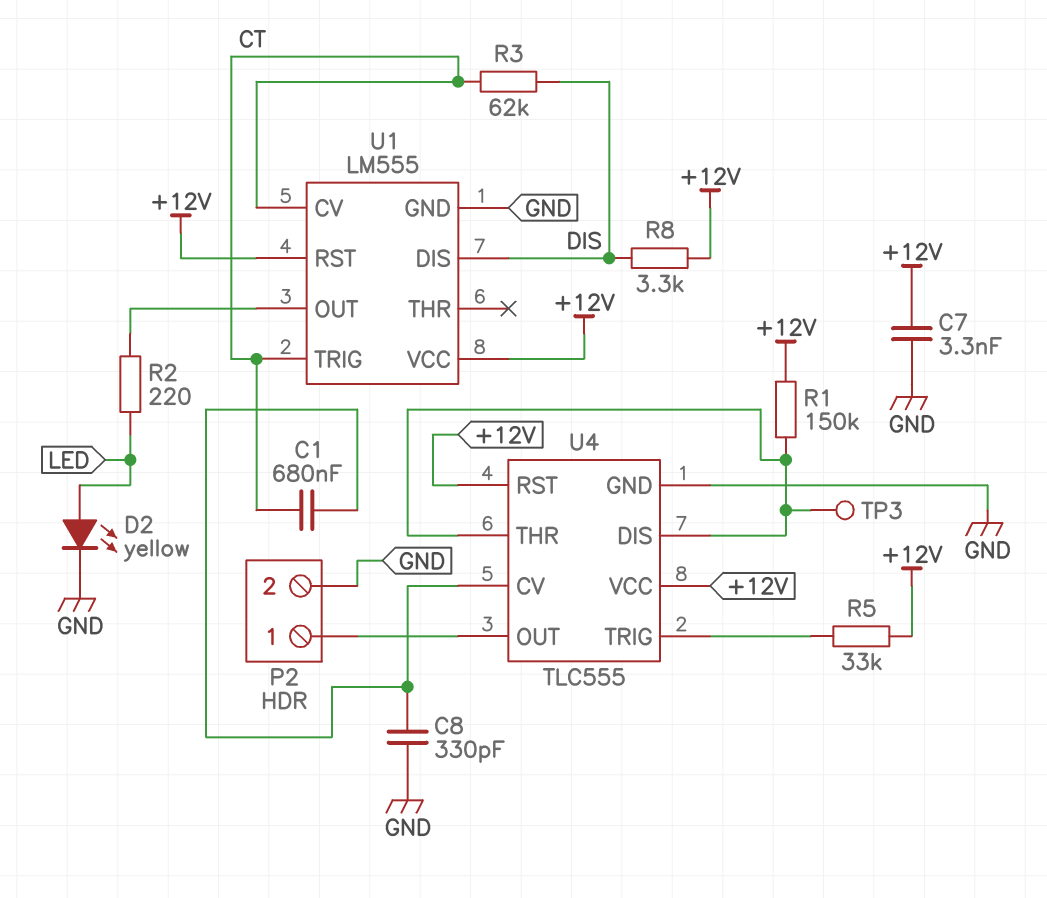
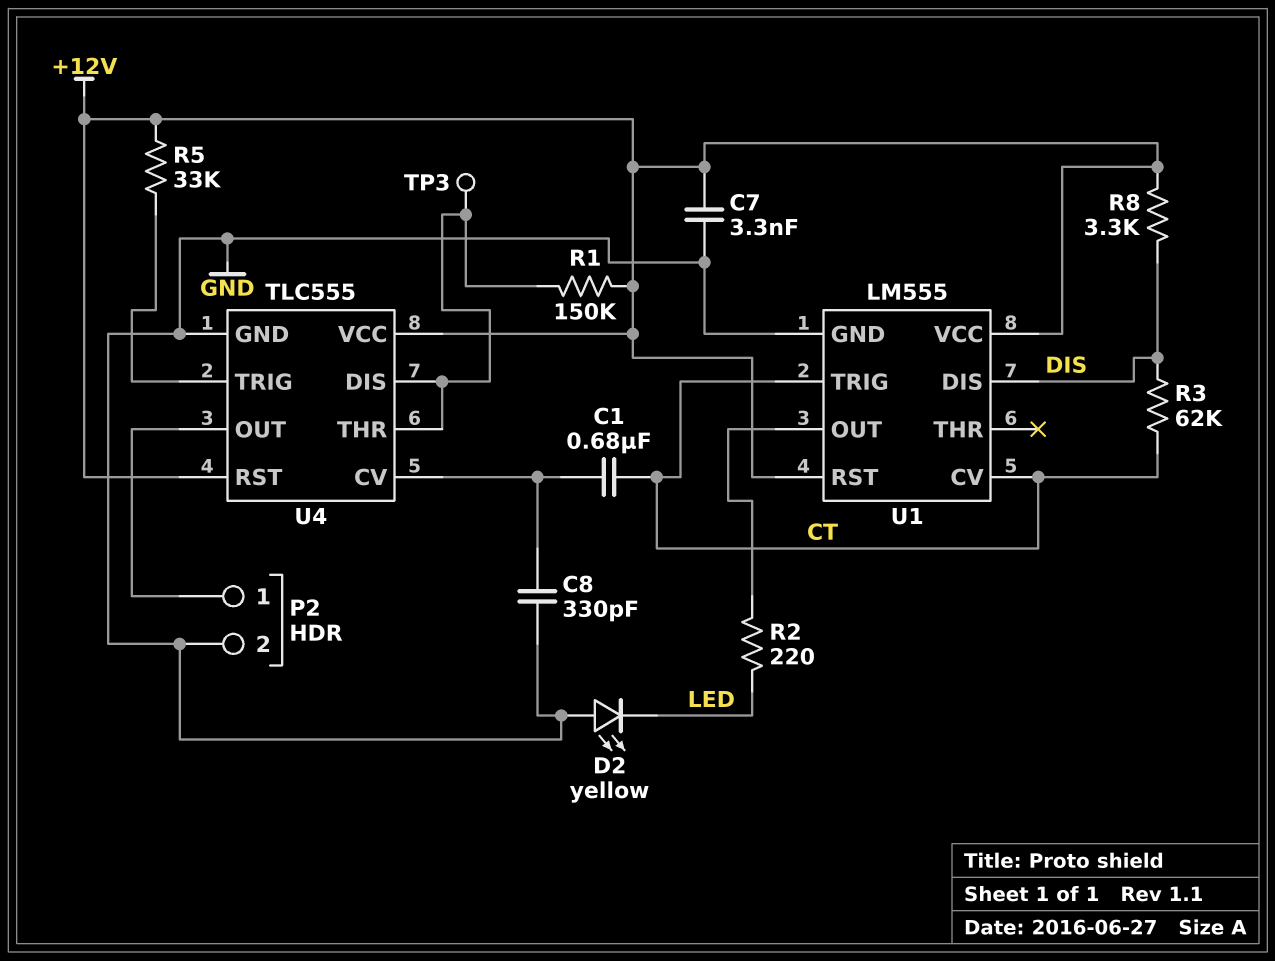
D2: LED yellow (A LED, K GND) -> LED yellow (A GND, K LED)

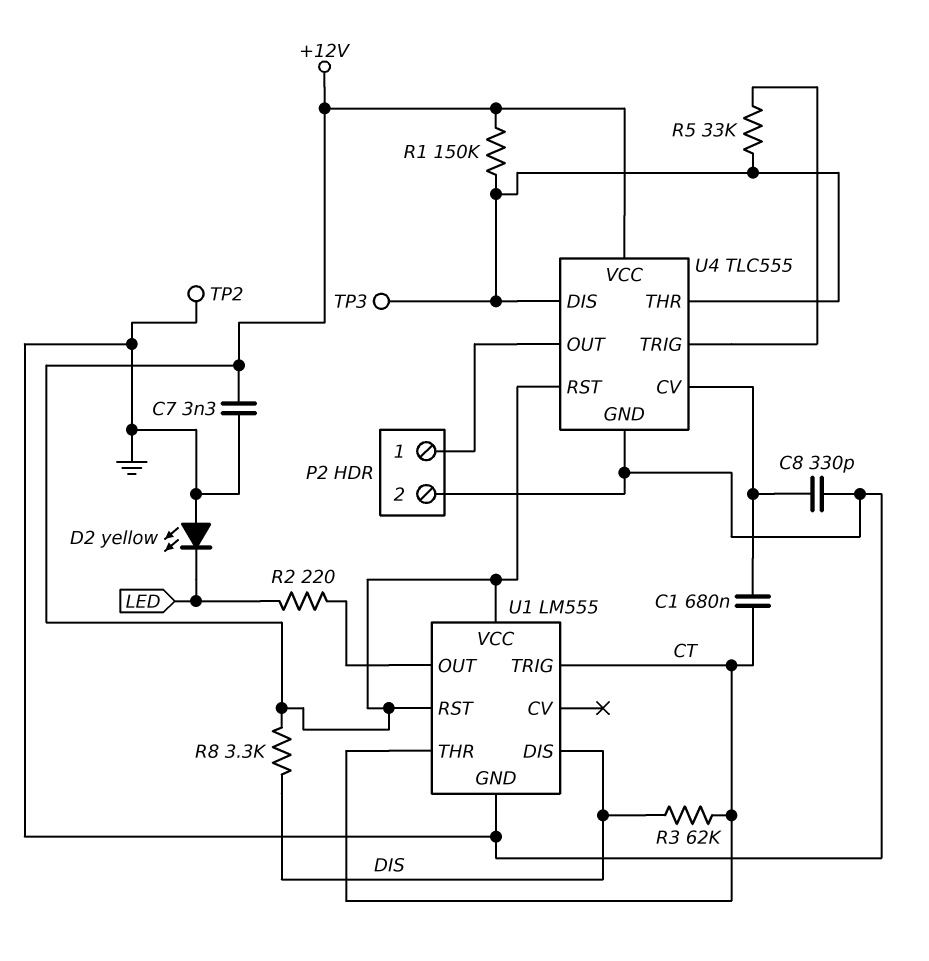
R5: 33k (+12V, U4/TRIG) -> 33k (U4/DIS, U4/TRIG)
TP2: none -> test point (GND)
U1 pin CV: CT -> none
U1 pin THR: none -> CT

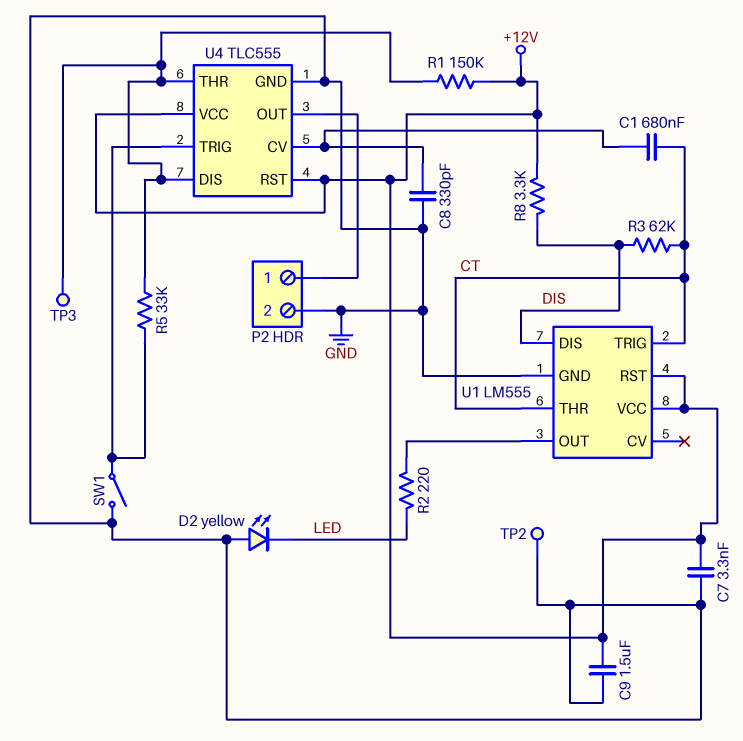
C9: none -> 1.5uF (+12V, GND)
SW1: none -> switch (GND, U4/TRIG)

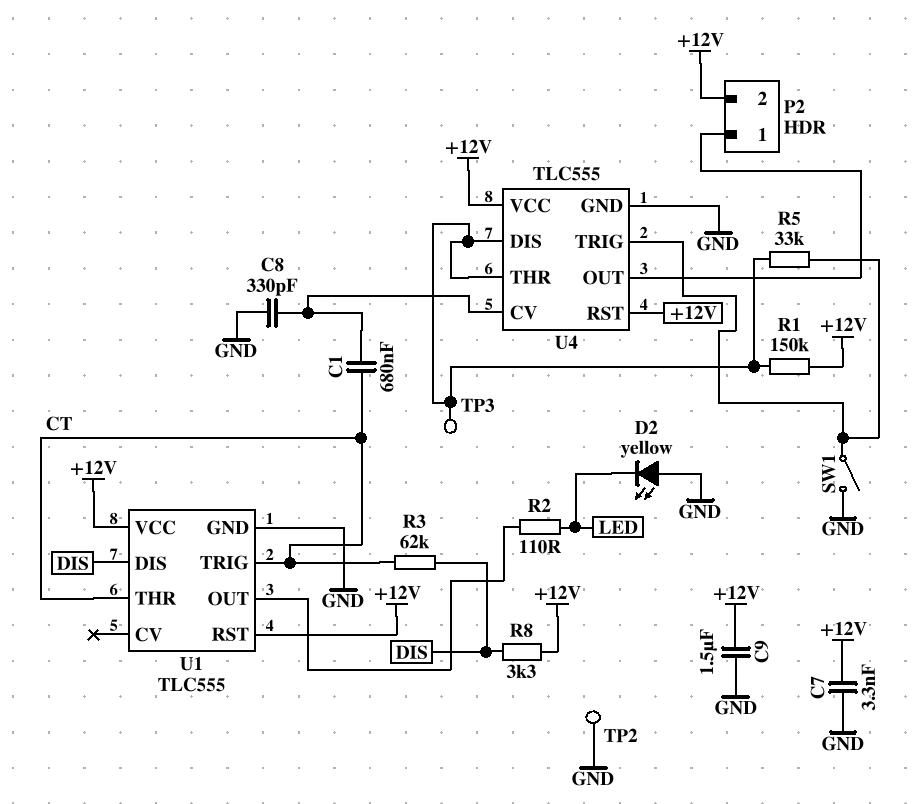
P2 pin 2: GND -> +12V
R2: 220 (LED, U1/OUT) -> 110 (LED, U1/OUT)
U1: LM555 -> TLC555

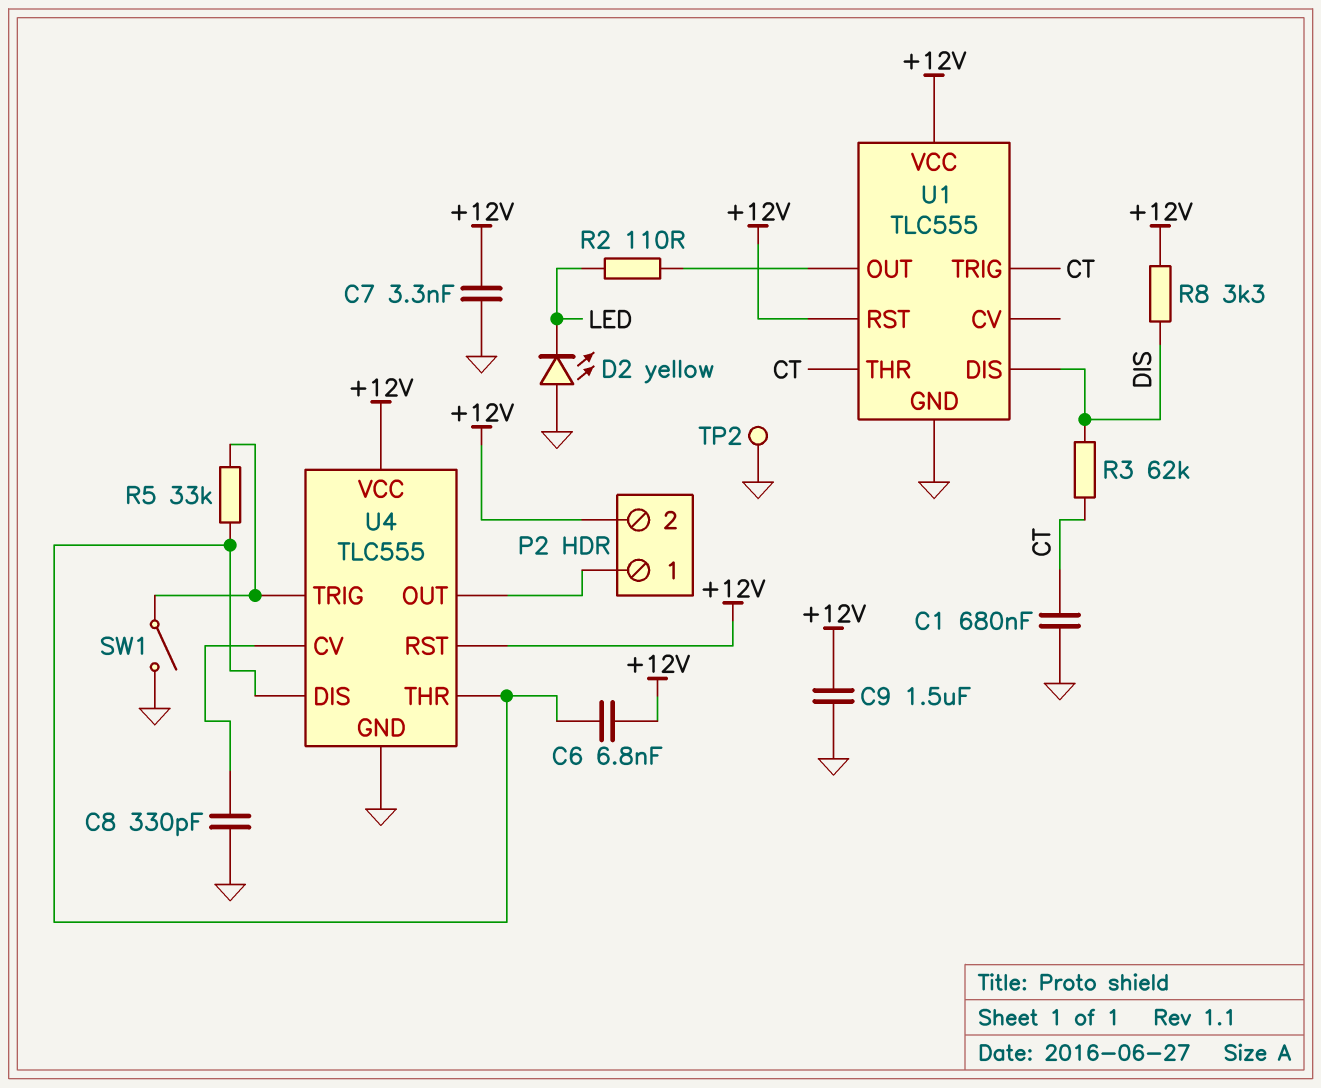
C1: 680nF (CT, U4/CV) -> 680nF (CT, GND)
C6: none -> 6.8nF (+12V, U4/DIS)
R1: 150k (+12V, U4/DIS) -> none
TP3: test point (U4/DIS) -> none

